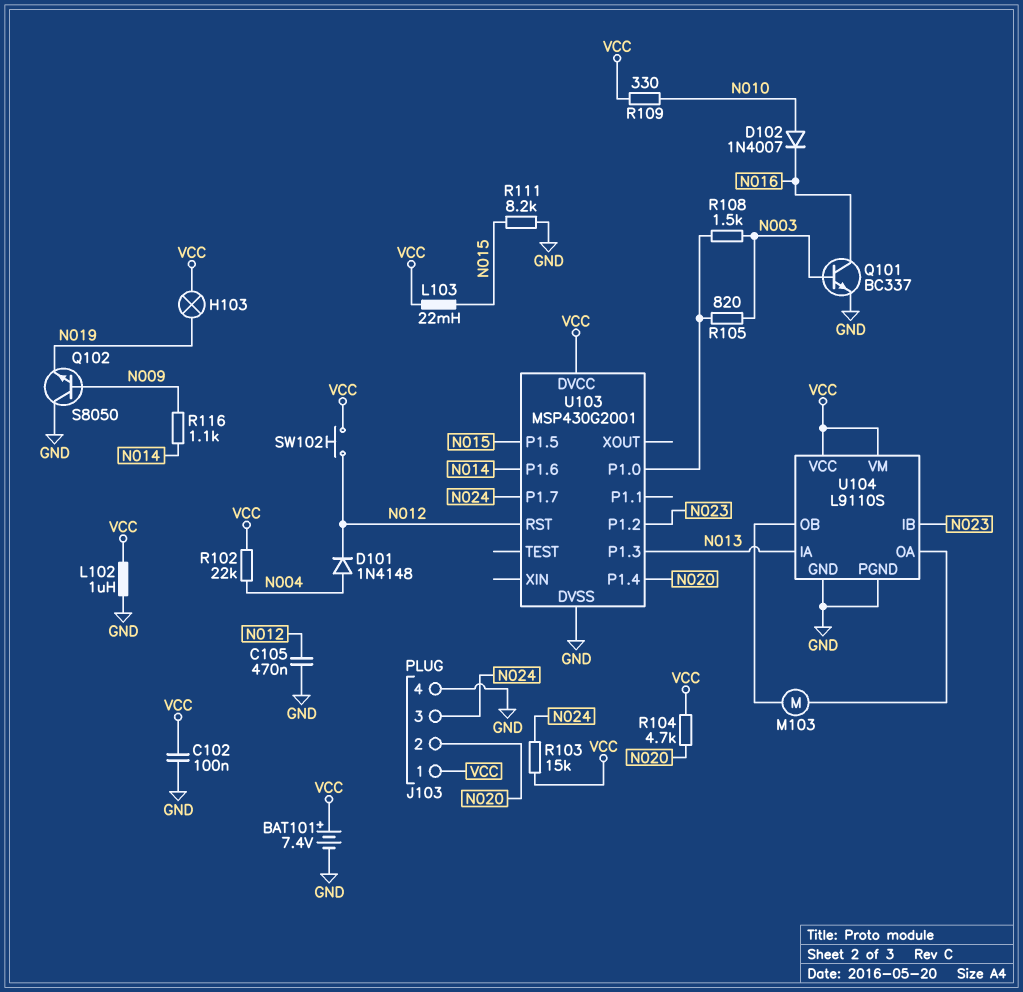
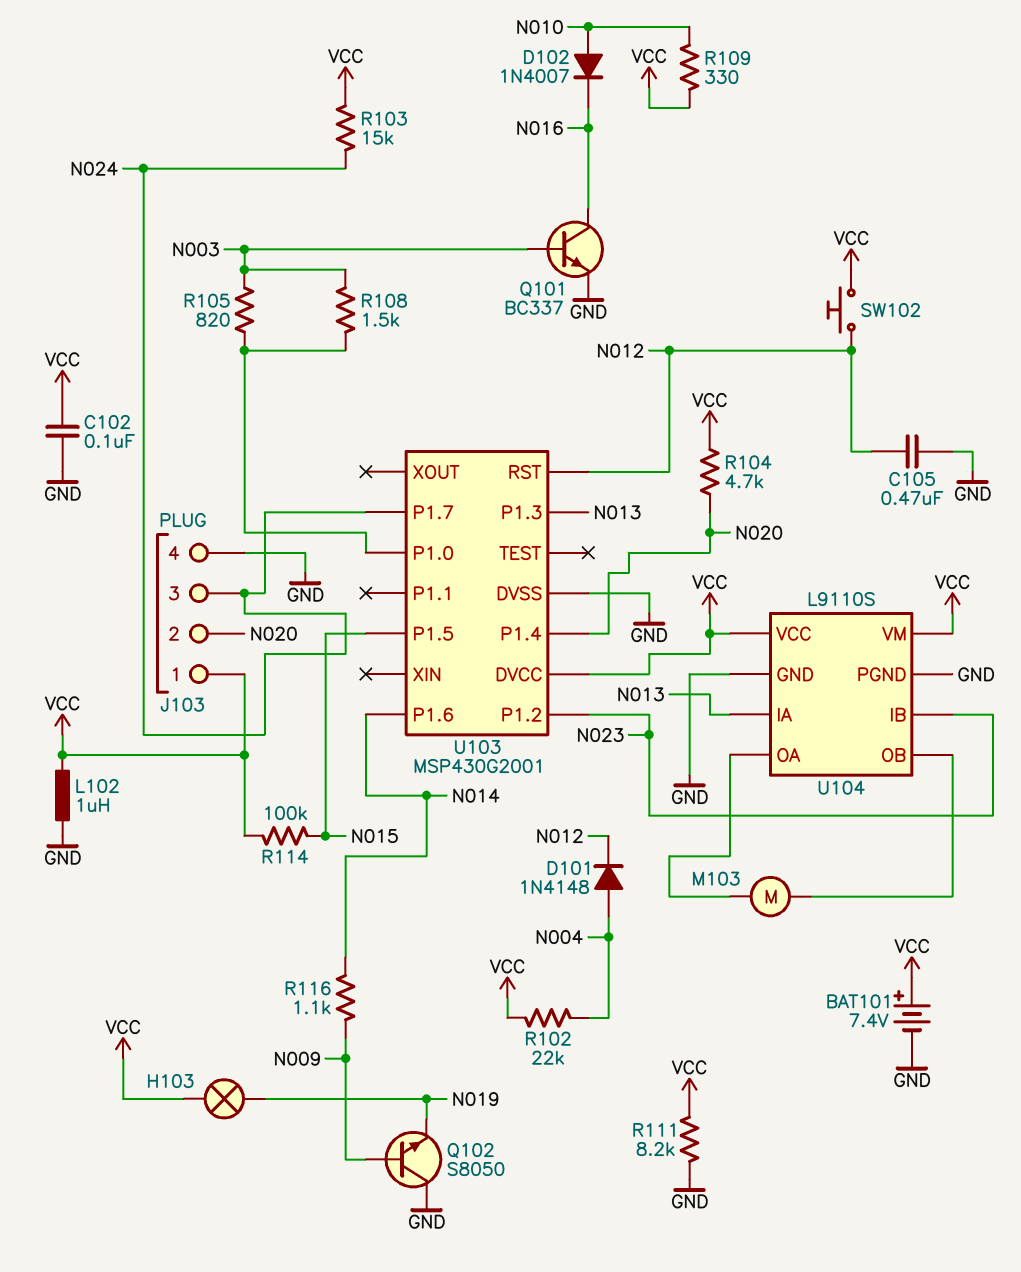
L103: 22mH (N015, VCC) -> none
R111: 8.2k (GND, N015) -> 8.2k (GND, VCC)
R114: none -> 100k (N015, VCC)

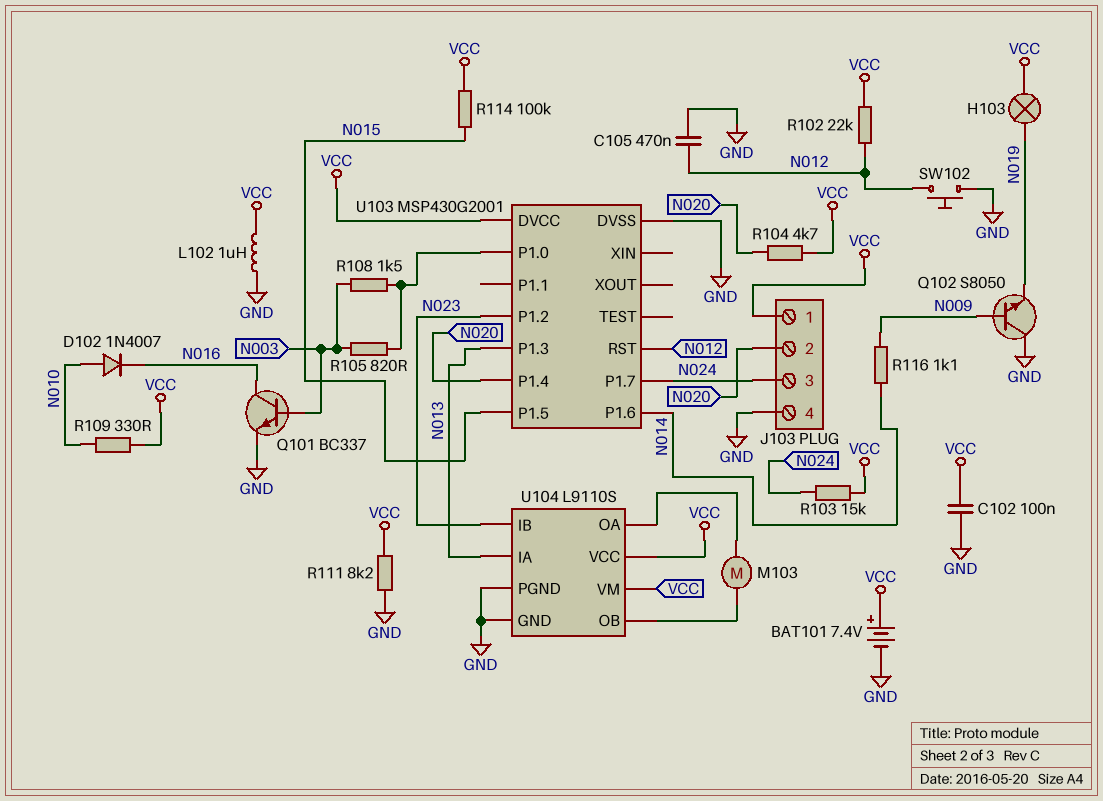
D101: diode 1N4148 (A N004, K N012) -> none
R102: 22k (N004, VCC) -> 22k (N012, VCC)
SW102: button (N012, VCC) -> button (GND, N012)

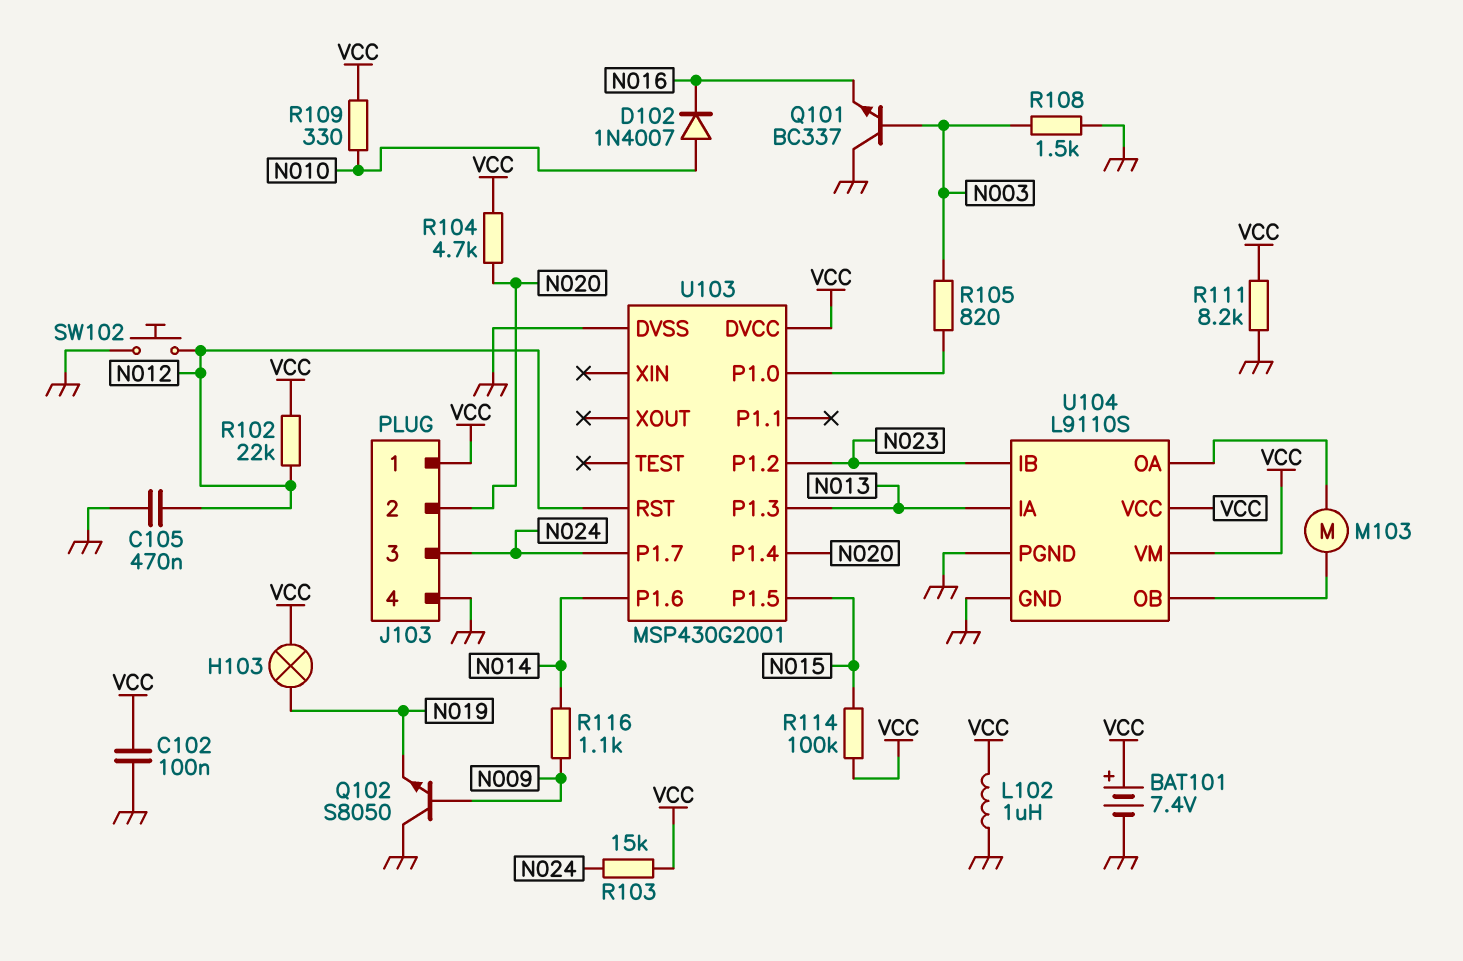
Q101: NPN BC337 (B N003, C N016, E GND) -> NPN BC337 (B N003, C GND, E N016)
R108: 1.5k (N003, U103/P1.0) -> 1.5k (GND, N003)

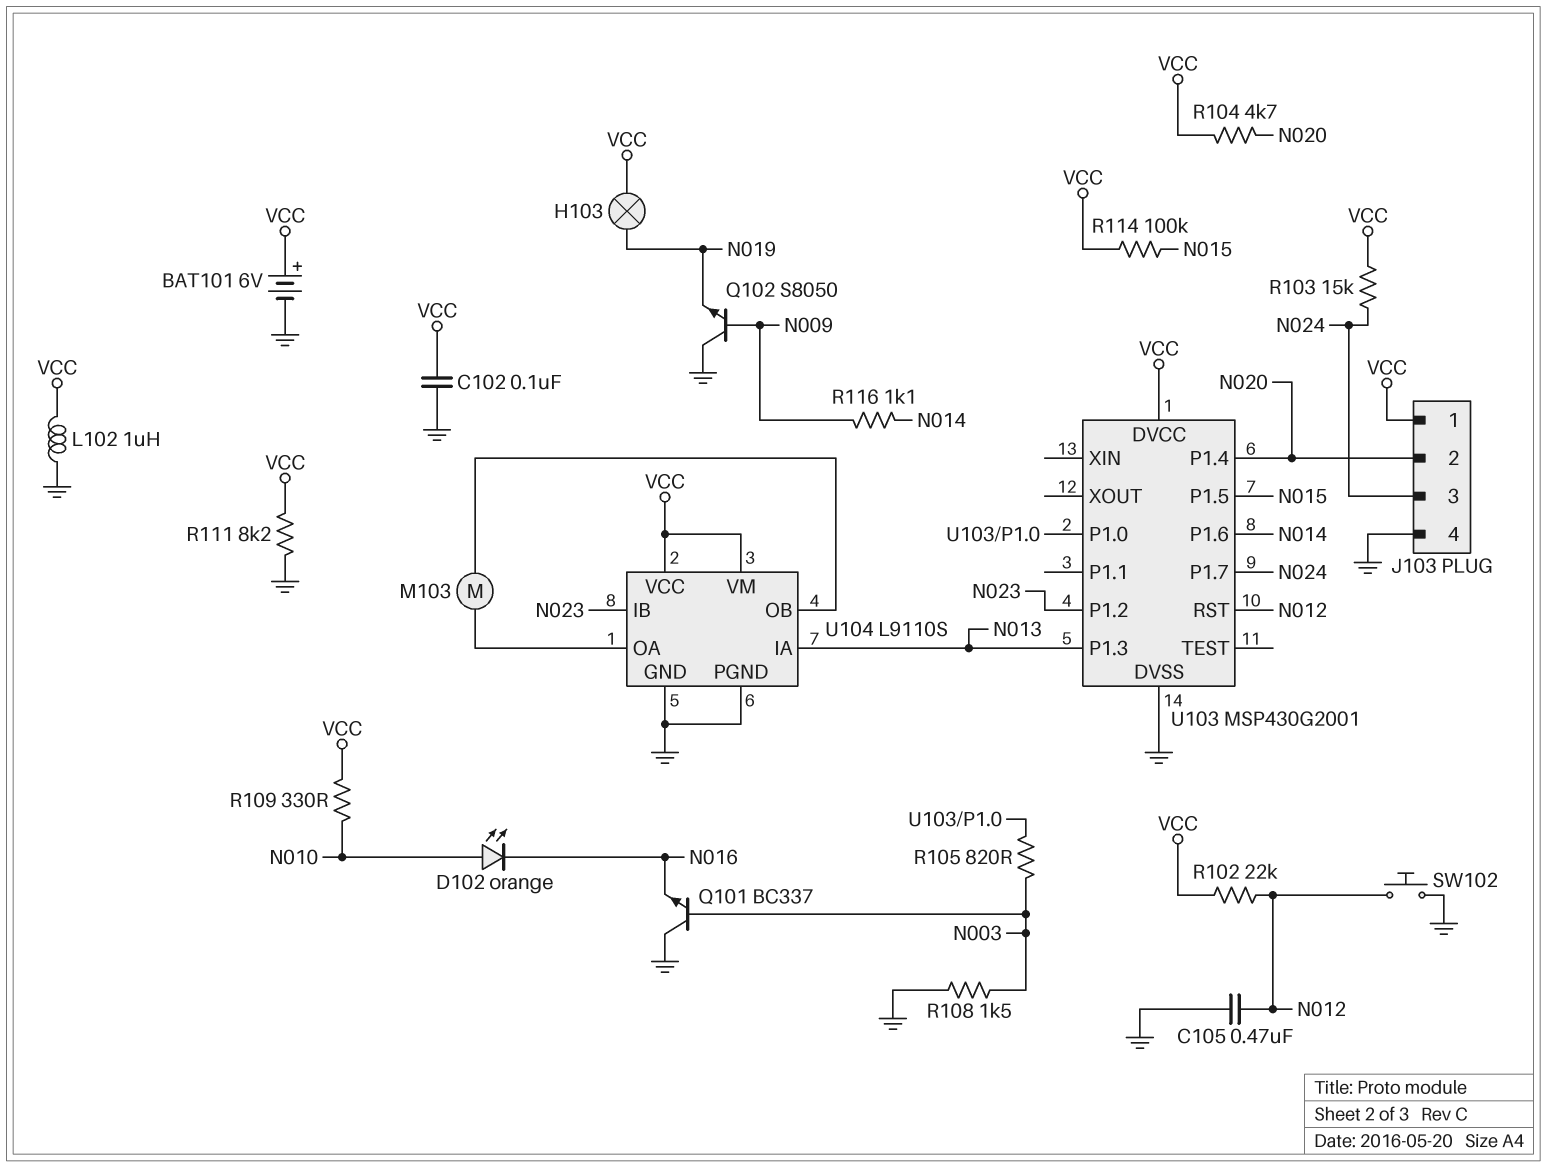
BAT101: 7.4V (plus VCC, minus GND) -> 6V (plus VCC, minus GND)
D102: diode 1N4007 (A N010, K N016) -> LED orange (A N010, K N016)

